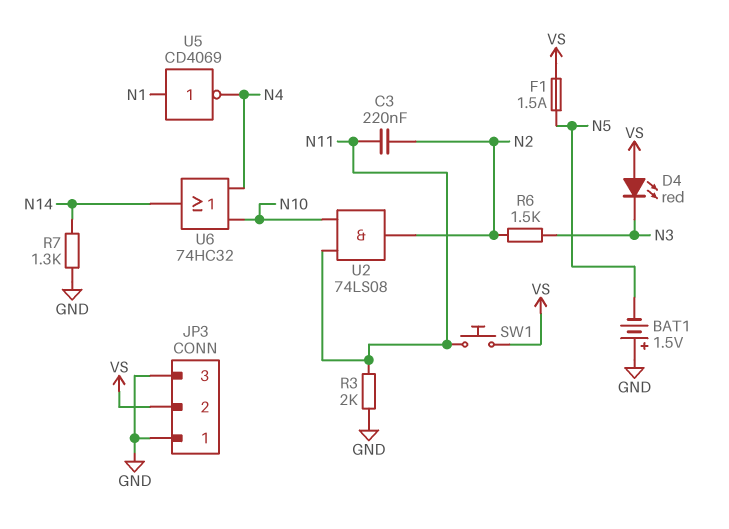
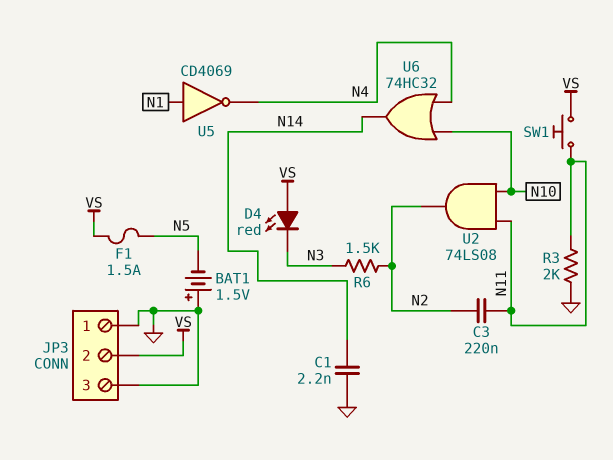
C1: none -> 2.2nF (GND, N14)
R7: 1.3k (GND, N14) -> none

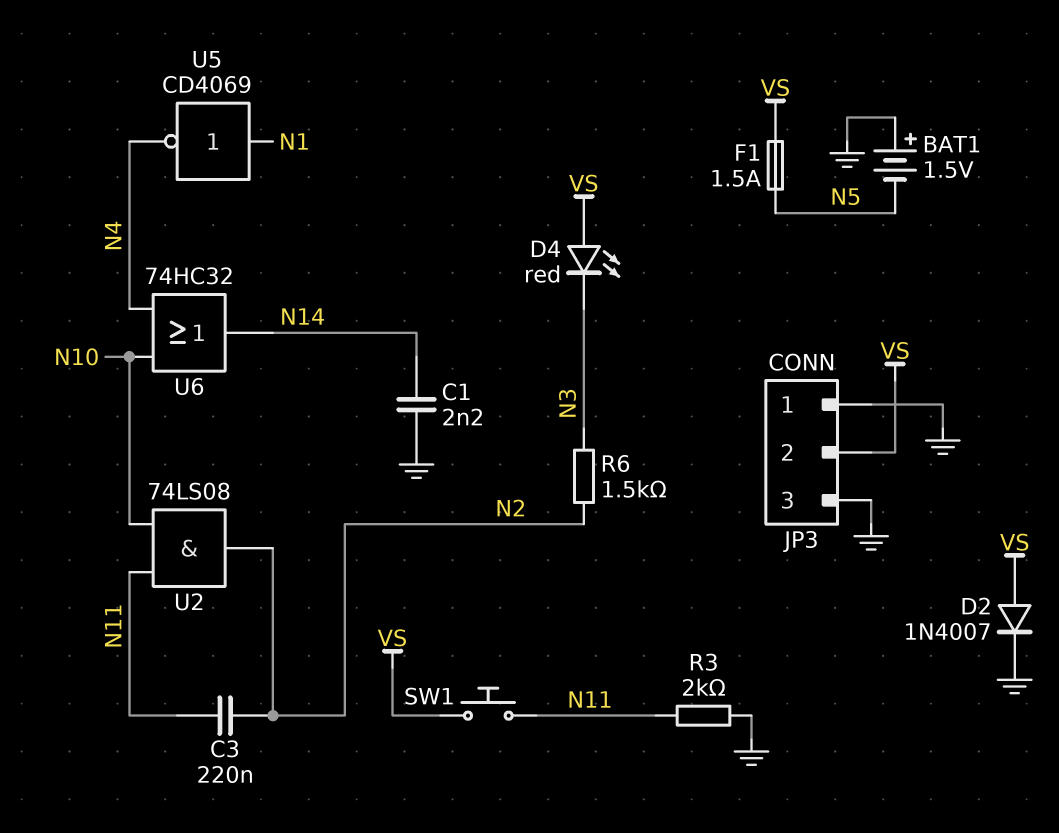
D2: none -> diode 1N4007 (A VS, K GND)

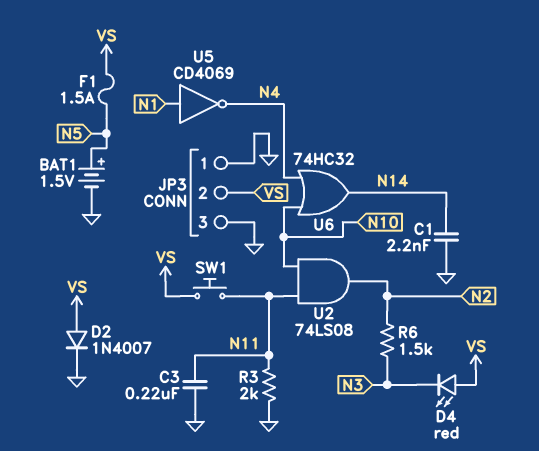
BAT1: 1.5V (plus GND, minus N5) -> 1.5V (plus N5, minus GND)
C3: 220nF (N2, N11) -> 220nF (GND, N11)

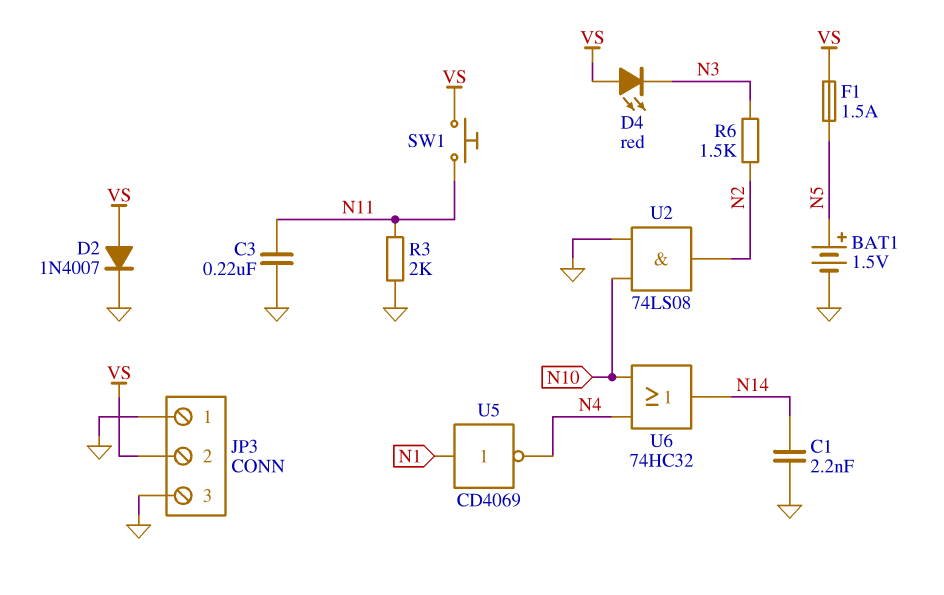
U2: AND 74LS08 (in N10, in N11, out N2) -> AND 74LS08 (in GND, in N10, out N2)

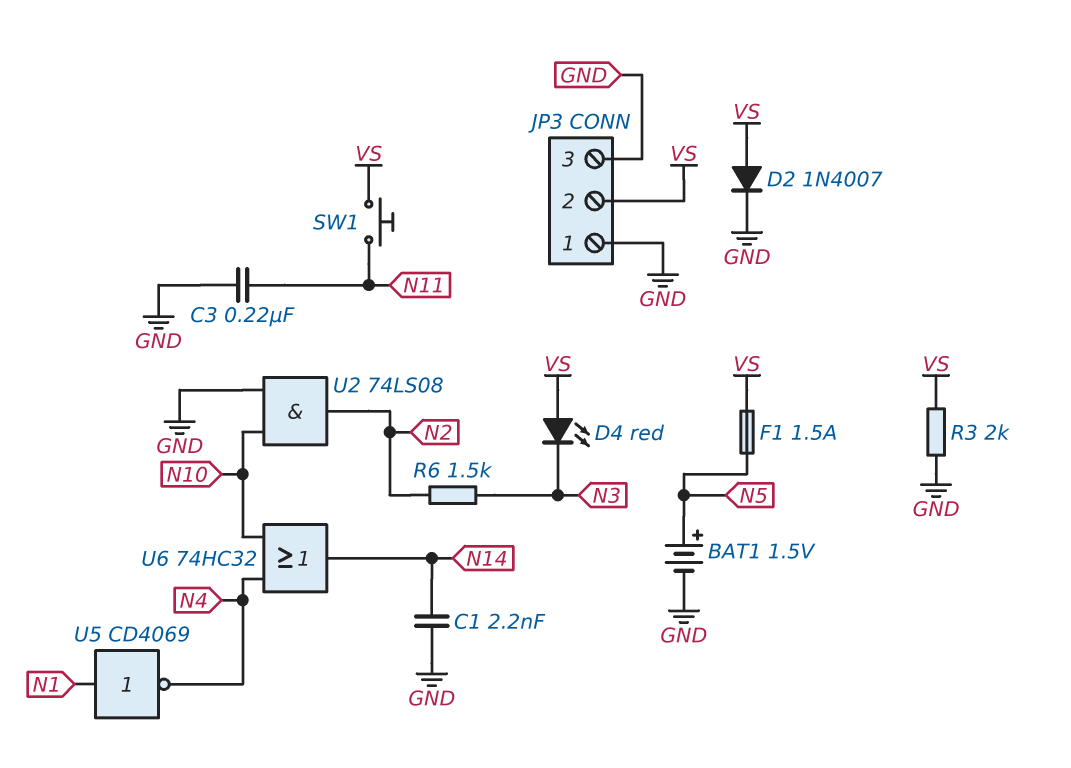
R3: 2k (GND, N11) -> 2k (GND, VS)

